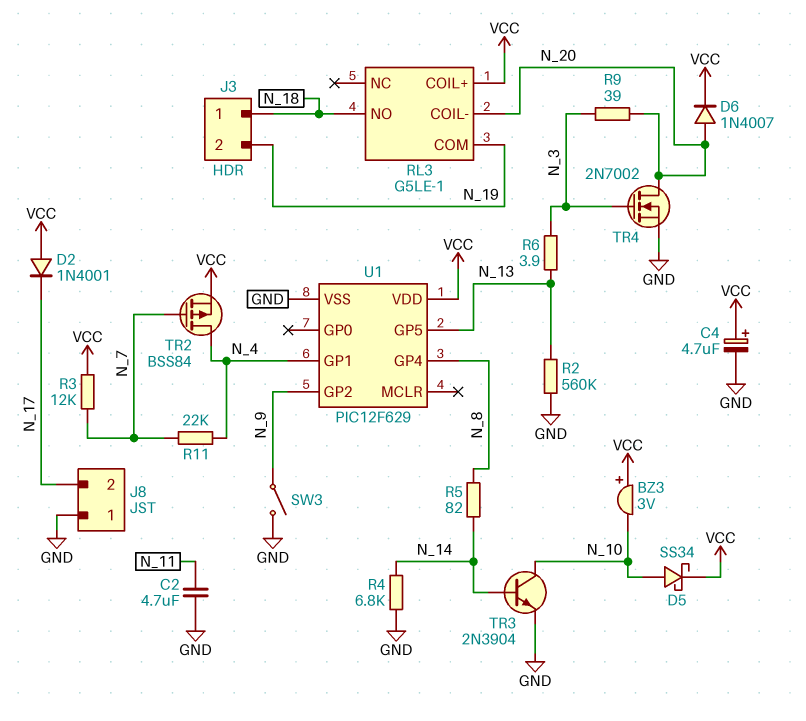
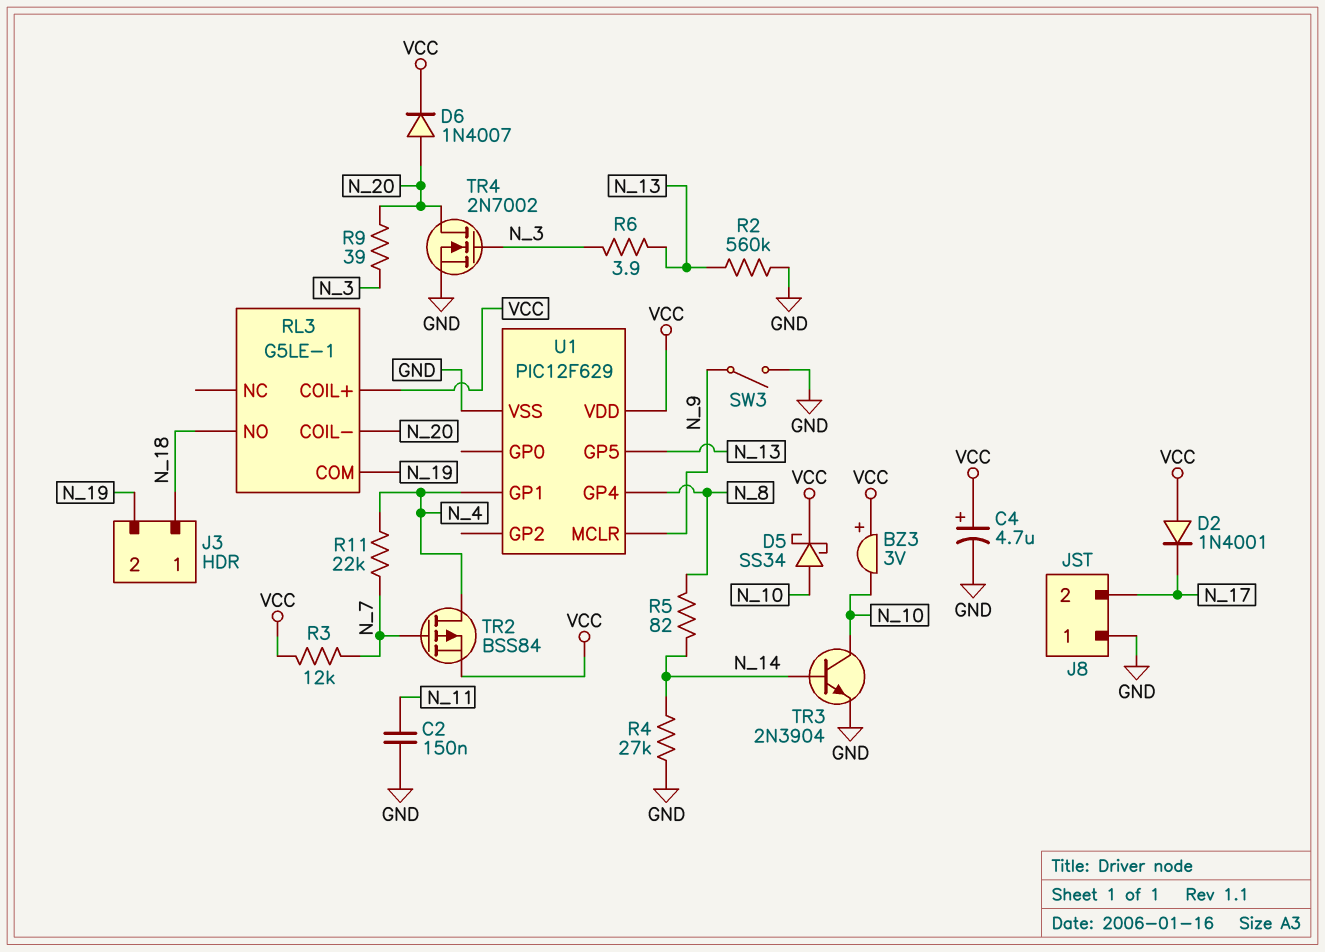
C2: 4.7uF (GND, N_11) -> 150nF (GND, N_11)
R4: 6.8k (GND, N_14) -> 27k (GND, N_14)
U1 pin GP2: N_9 -> none
U1 pin MCLR: none -> N_9

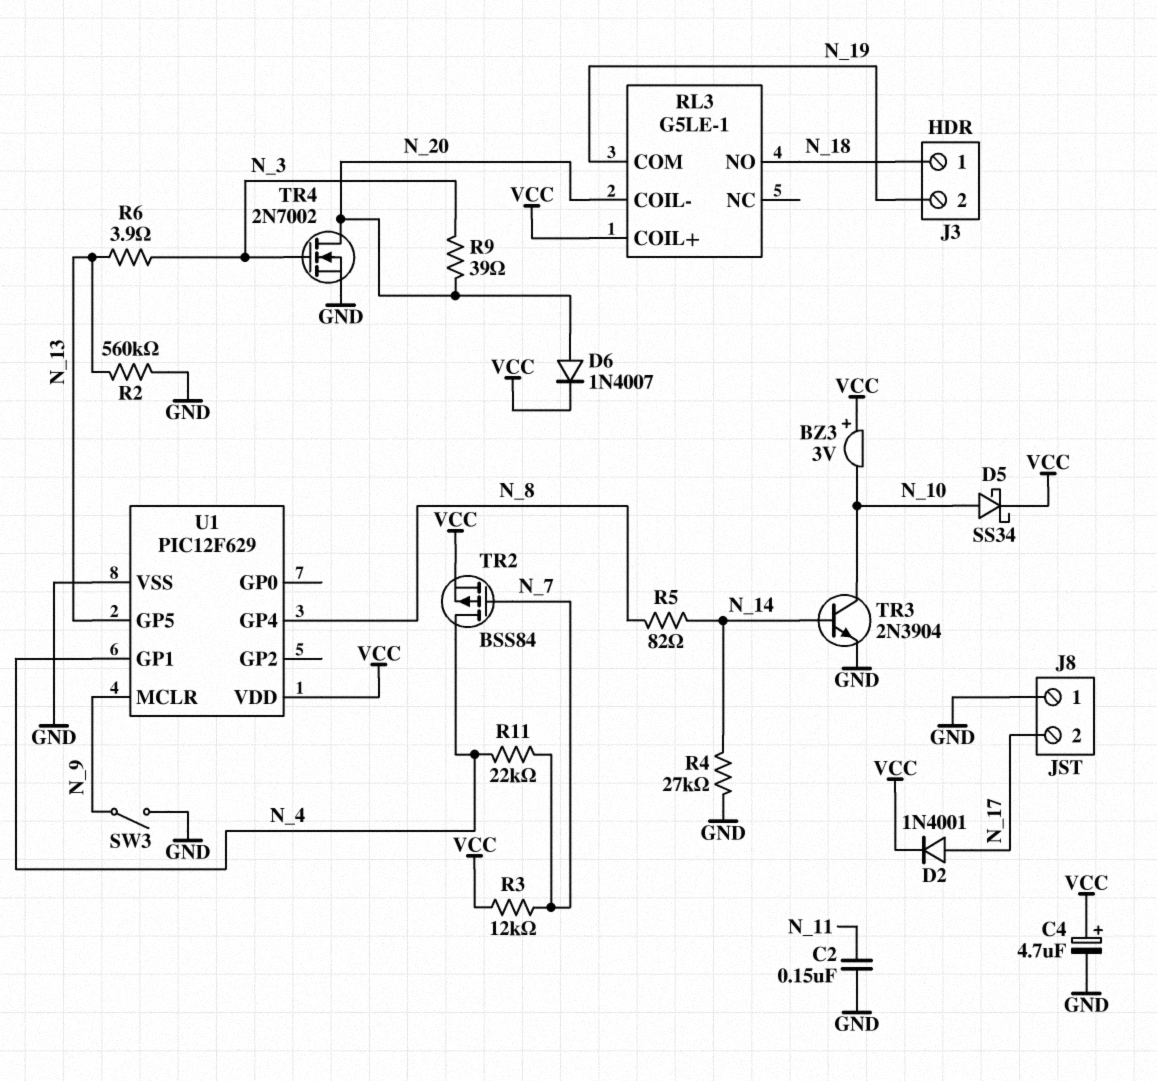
D2: diode 1N4001 (A VCC, K N_17) -> diode 1N4001 (A N_17, K VCC)

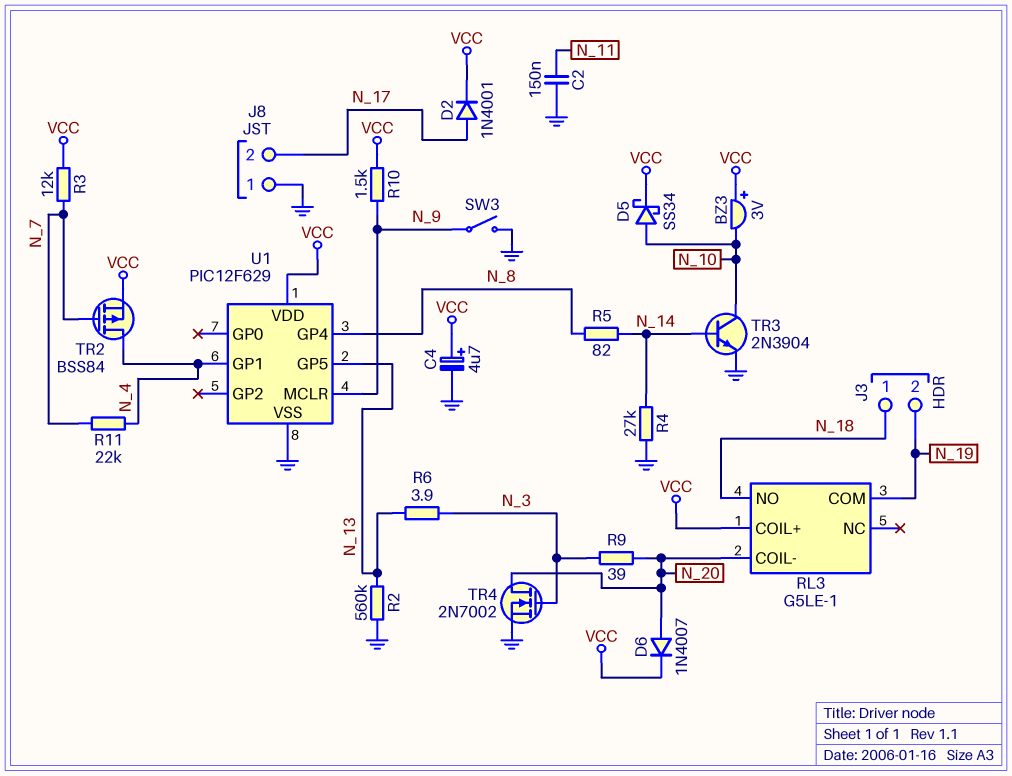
R10: none -> 1.5k (N_9, VCC)

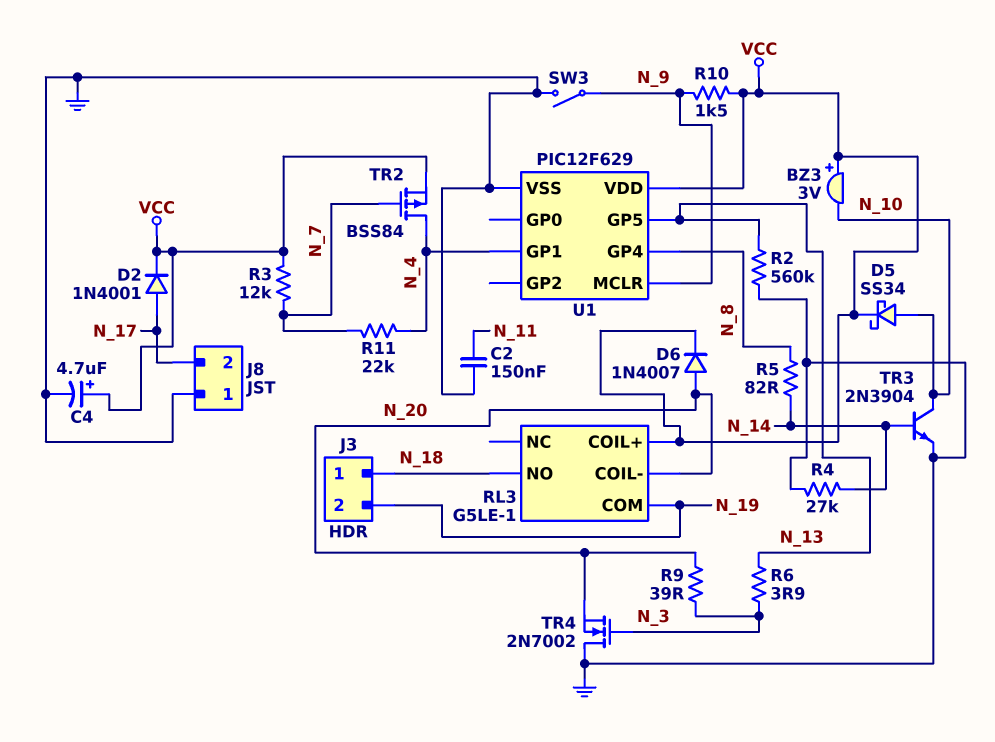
TR4: NMOS 2N7002 (G N_3, D N_20, S GND) -> NMOS 2N7002 (G N_3, D GND, S N_20)

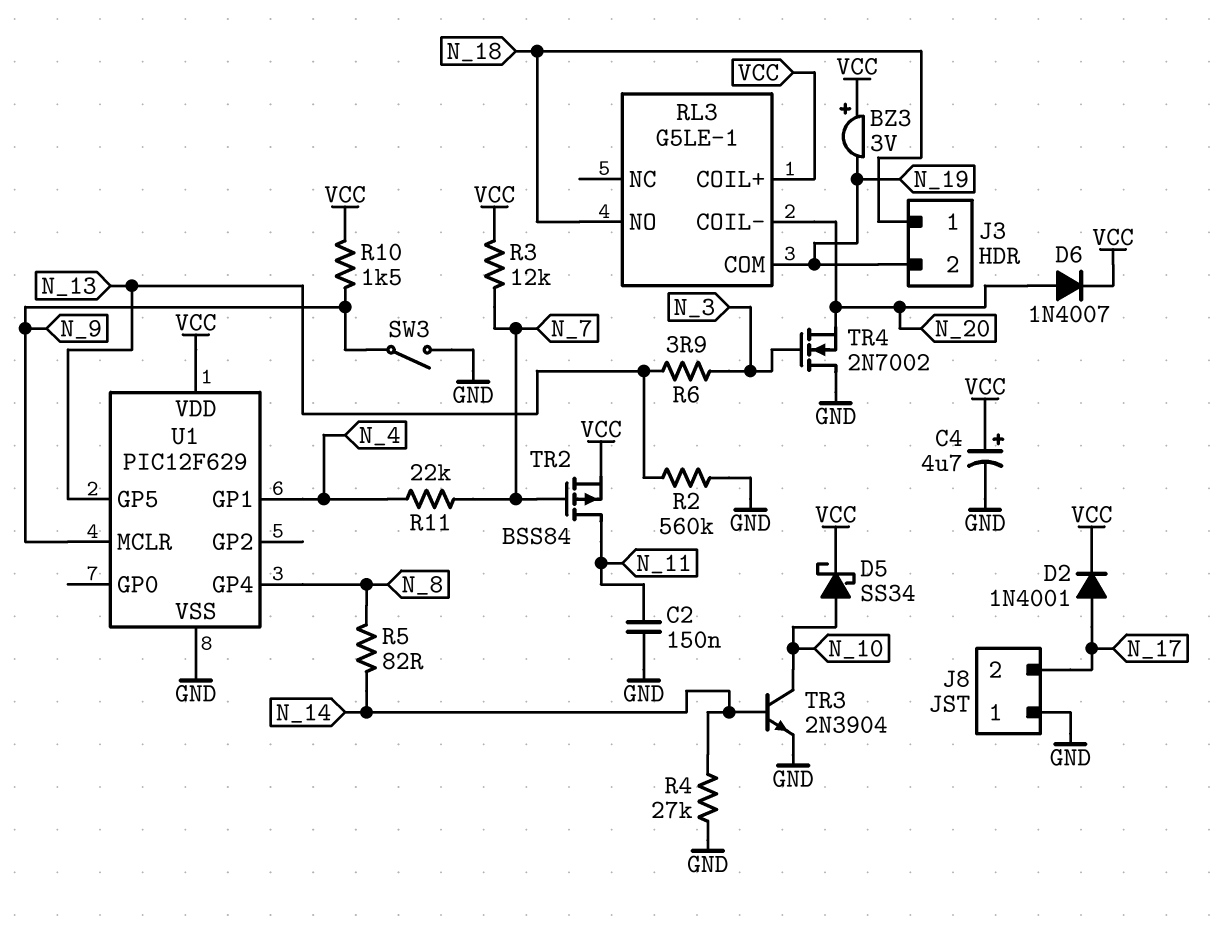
BZ3: buzzer 3V (plus VCC, minus N_10) -> buzzer 3V (plus VCC, minus N_19)
R9: 39 (N_3, N_20) -> none
TR2: PMOS BSS84 (G N_7, D N_4, S VCC) -> PMOS BSS84 (G N_7, D N_11, S VCC)

